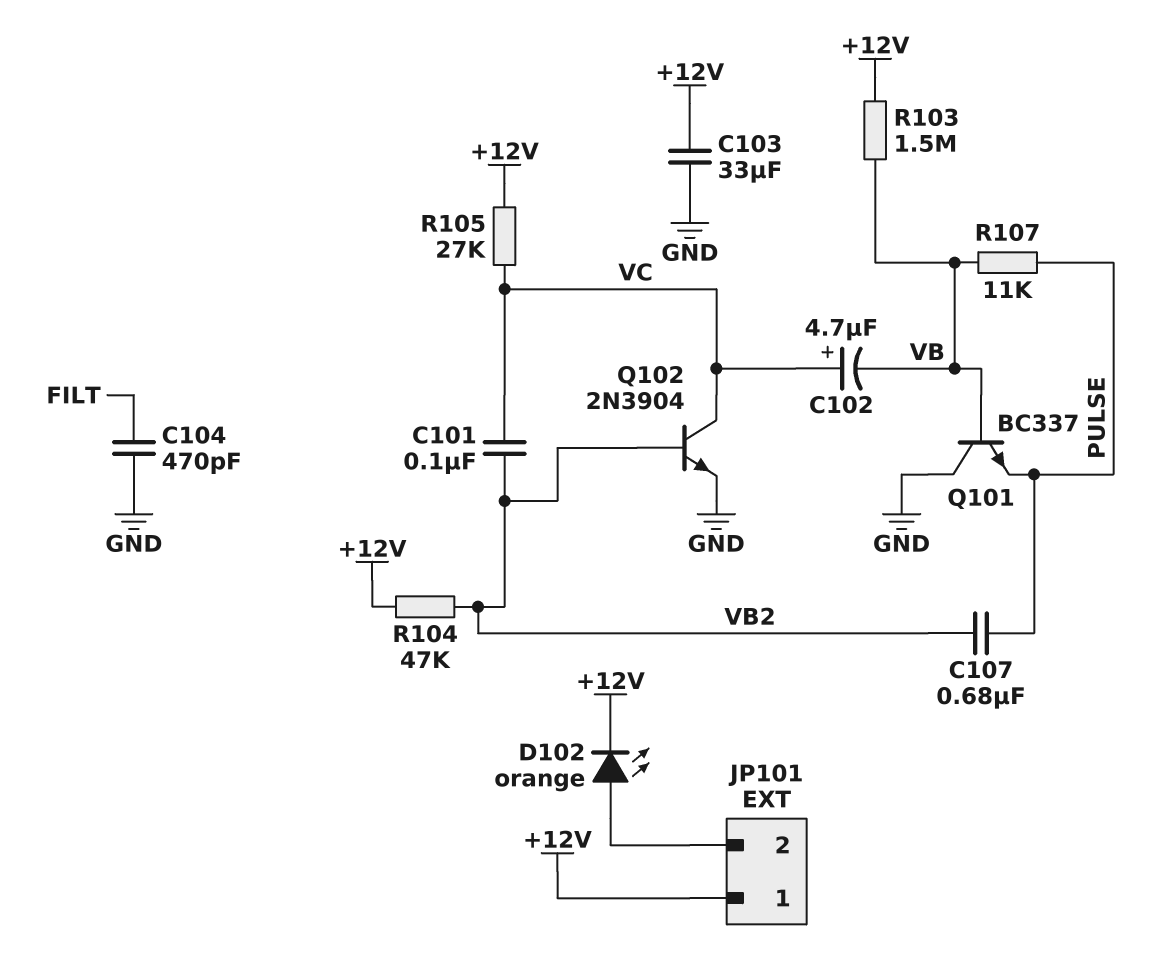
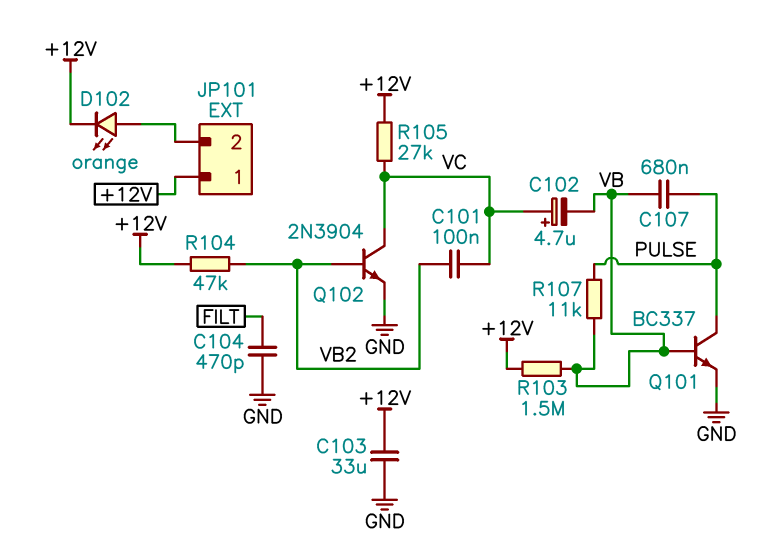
C107: 680nF (PULSE, VB2) -> 680nF (PULSE, VB)
Q101: NPN BC337 (B VB, C GND, E PULSE) -> NPN BC337 (B VB, C PULSE, E GND)

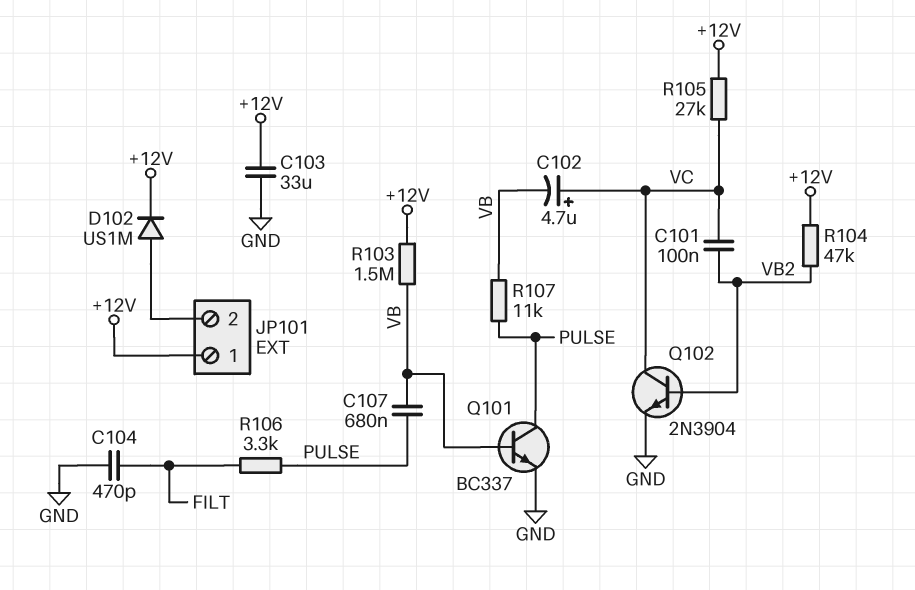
D102: LED orange (A JP101/2, K +12V) -> diode US1M (A JP101/2, K +12V)
R106: none -> 3.3k (FILT, PULSE)

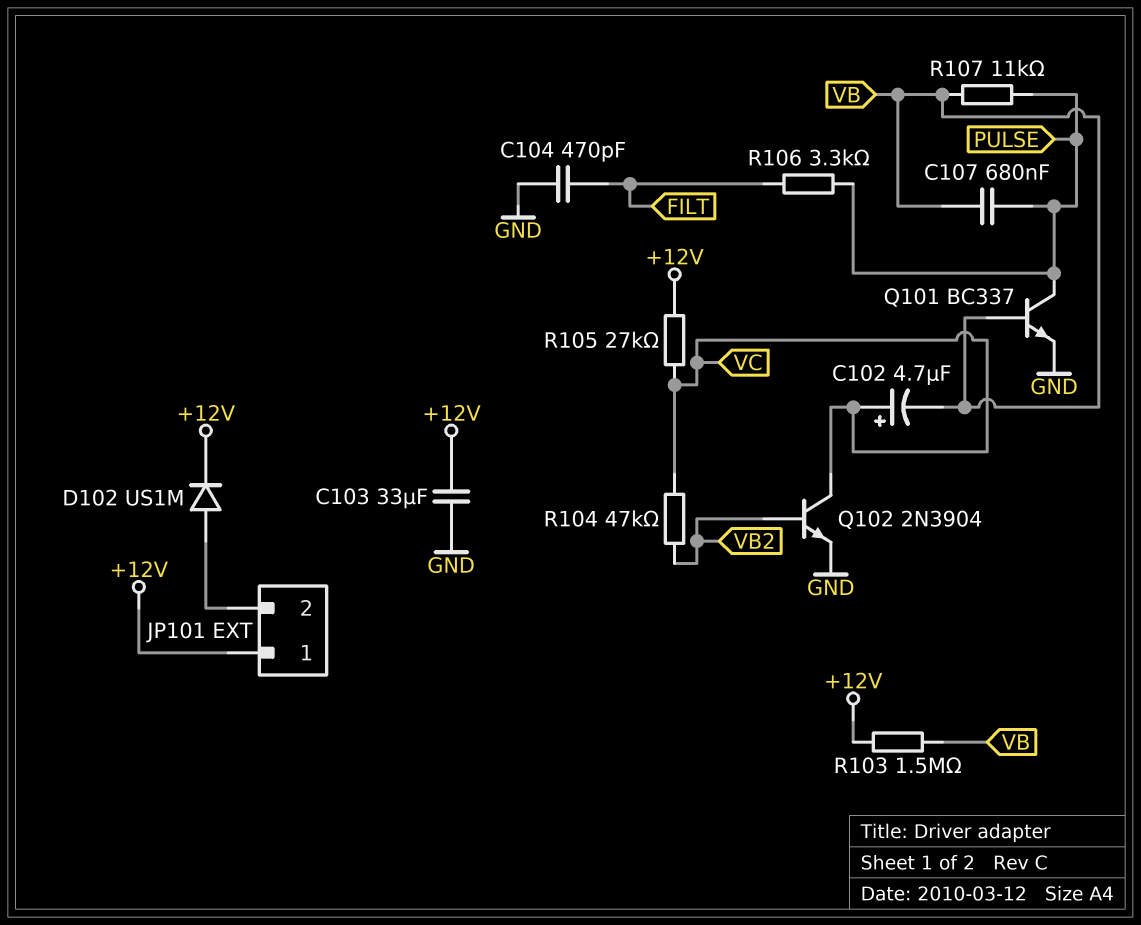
C101: 100nF (VB2, VC) -> none
R104: 47k (+12V, VB2) -> 47k (VB2, VC)

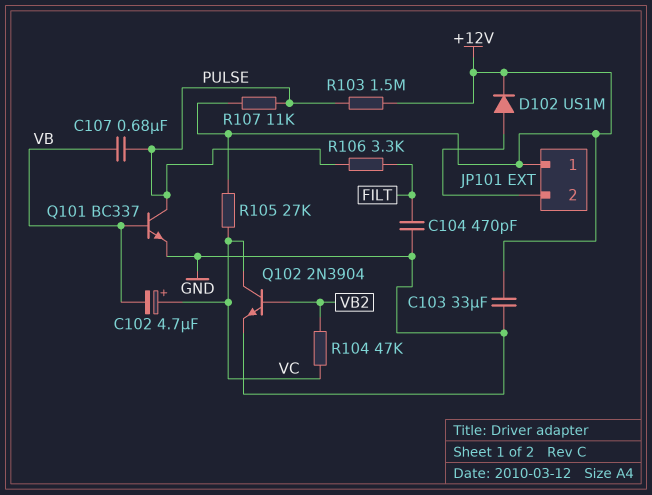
R103: 1.5M (+12V, VB) -> 1.5M (+12V, PULSE)
R107: 11k (PULSE, VB) -> 11k (+12V, PULSE)

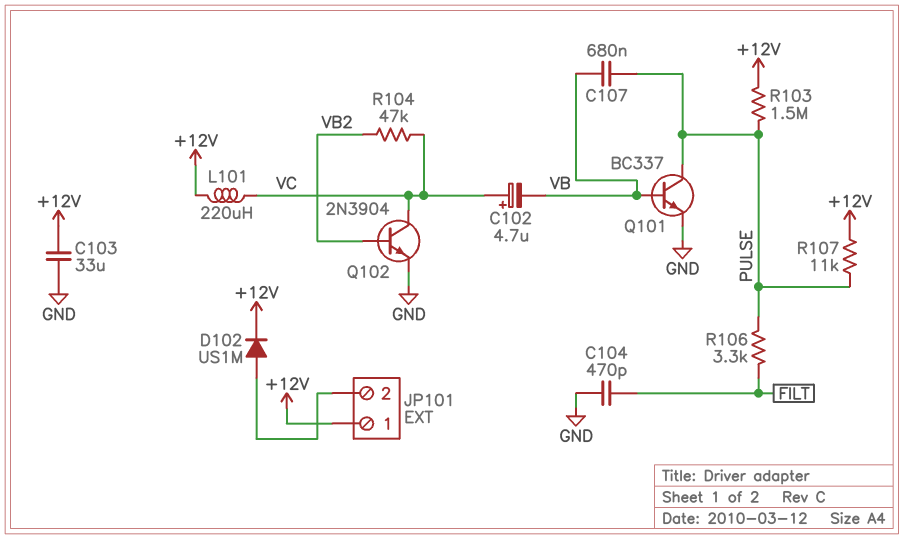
L101: none -> 220uH (+12V, VC)
R105: 27k (+12V, VC) -> none

